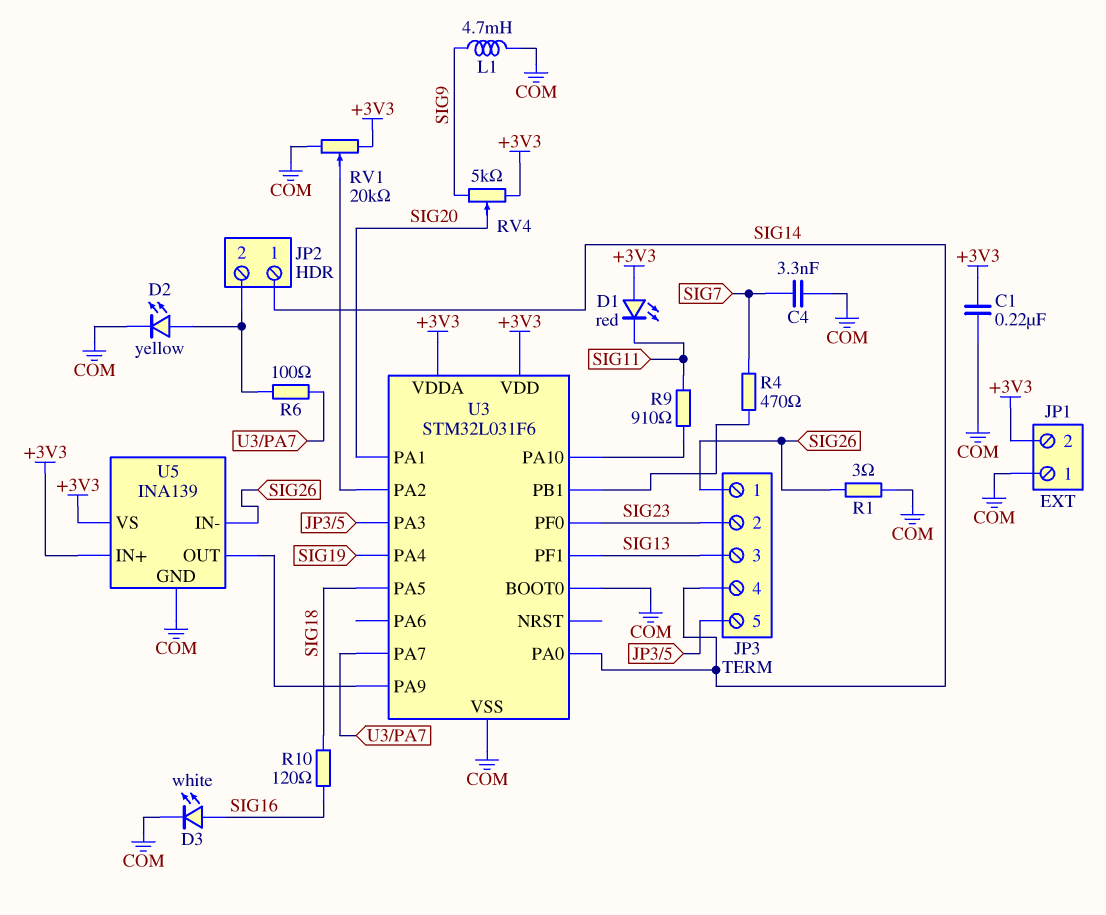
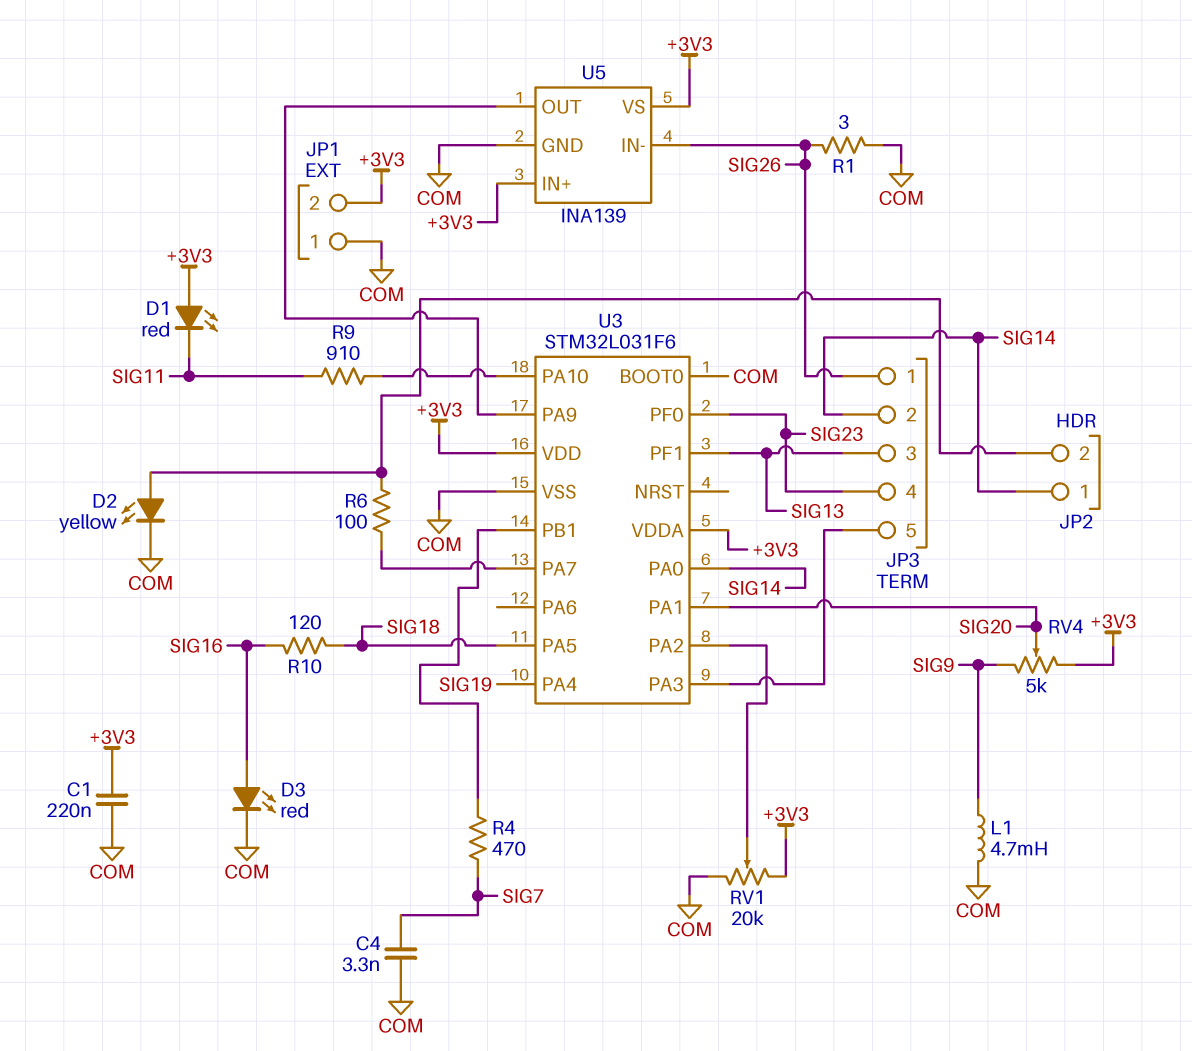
D3: LED white (A SIG16, K COM) -> LED red (A SIG16, K COM)
JP3 pin 2: SIG23 -> SIG14
JP3 pin 4: SIG14 -> SIG23

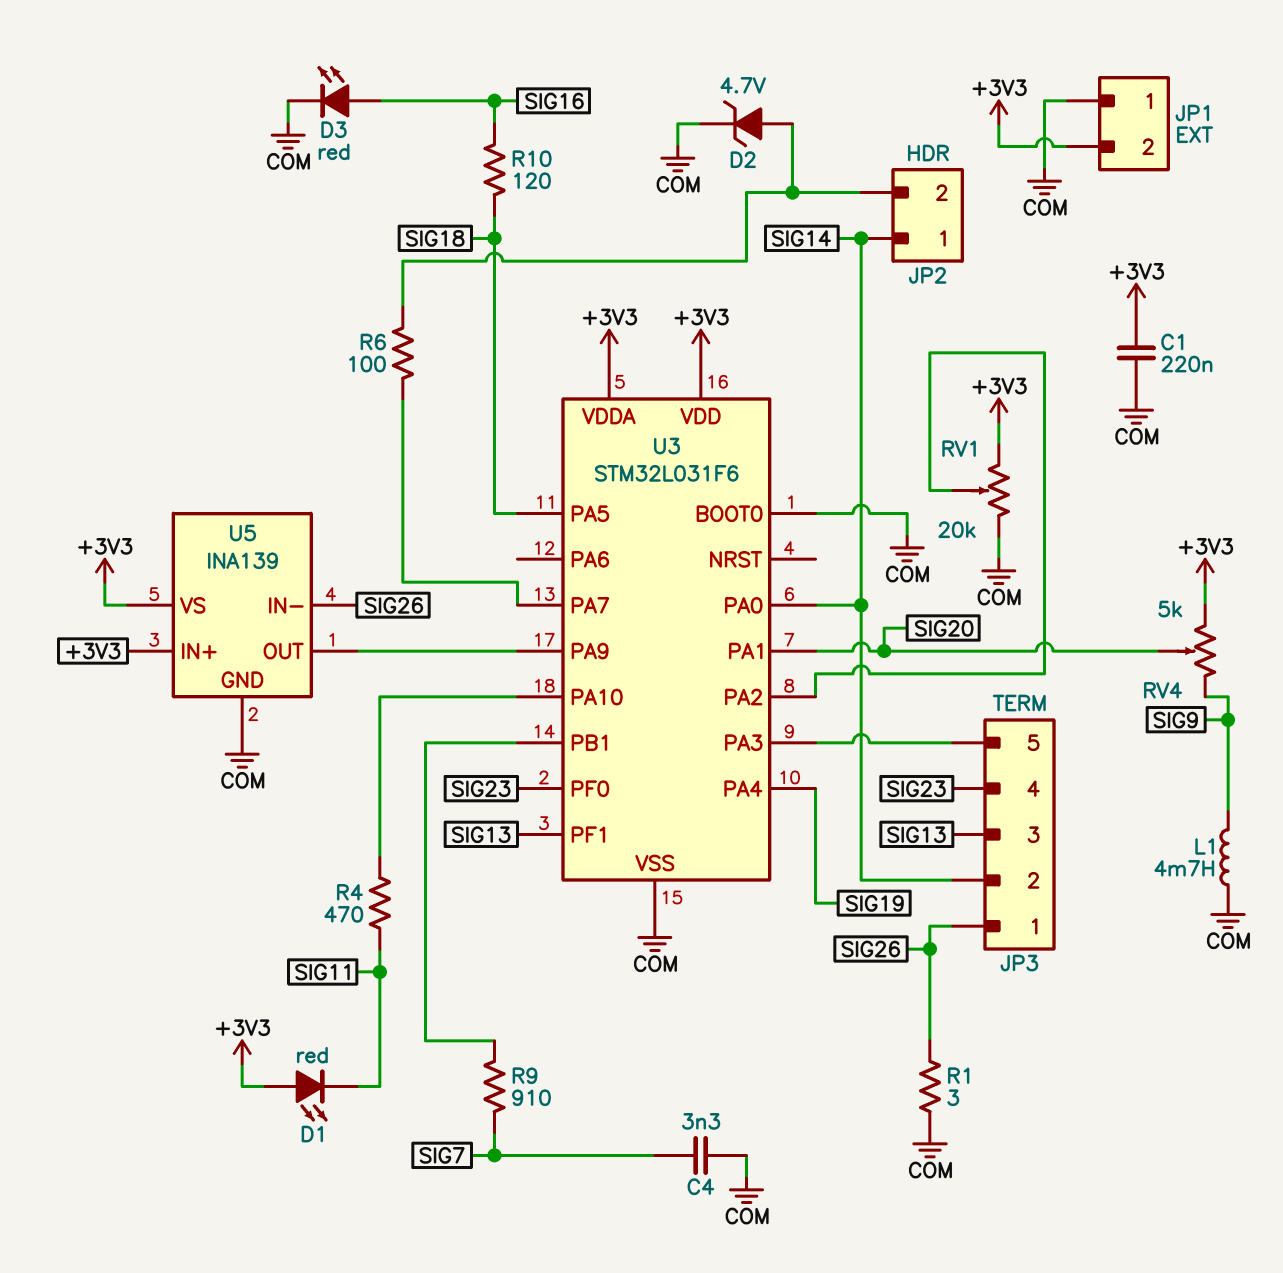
D2: LED yellow (A JP2/2, K COM) -> zener 4.7V (A JP2/2, K COM)
R4: 470 (SIG7, U3/PB1) -> 470 (SIG11, U3/PA10)
R9: 910 (SIG11, U3/PA10) -> 910 (SIG7, U3/PB1)

